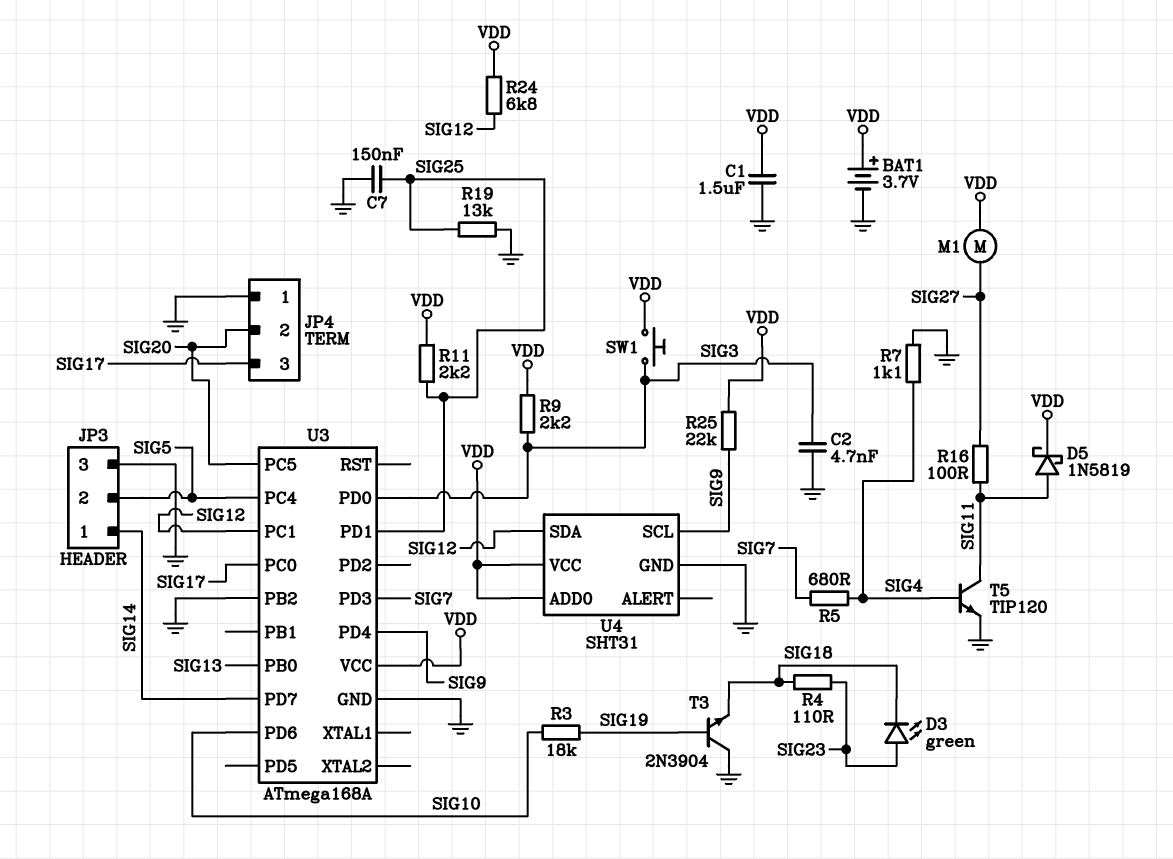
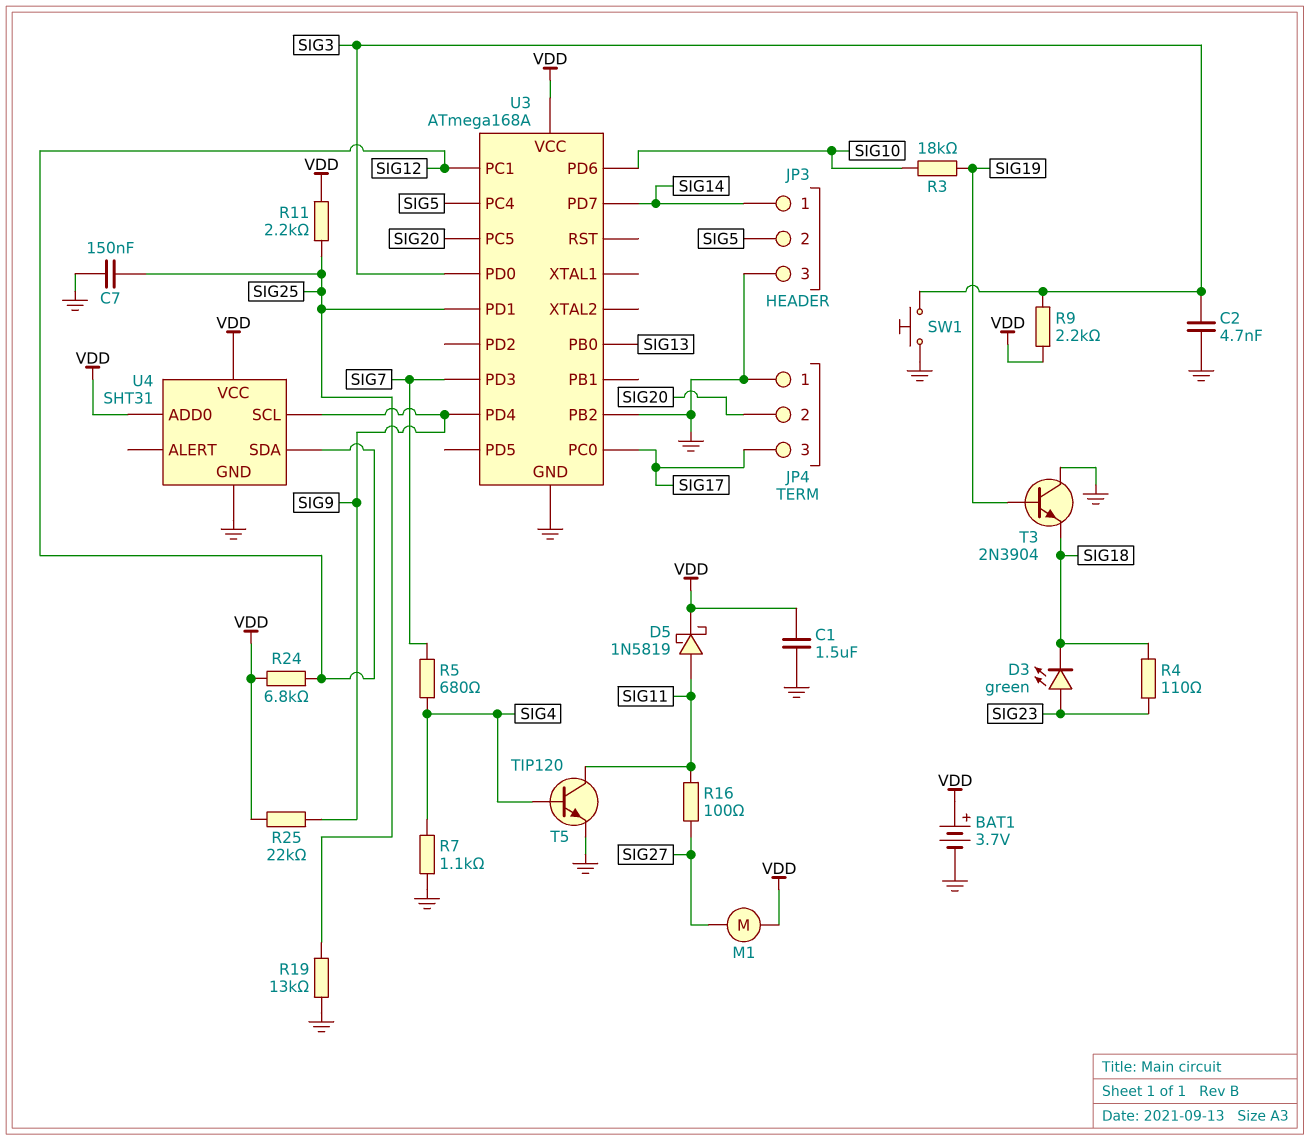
SW1: button (SIG3, VDD) -> button (GND, SIG3)

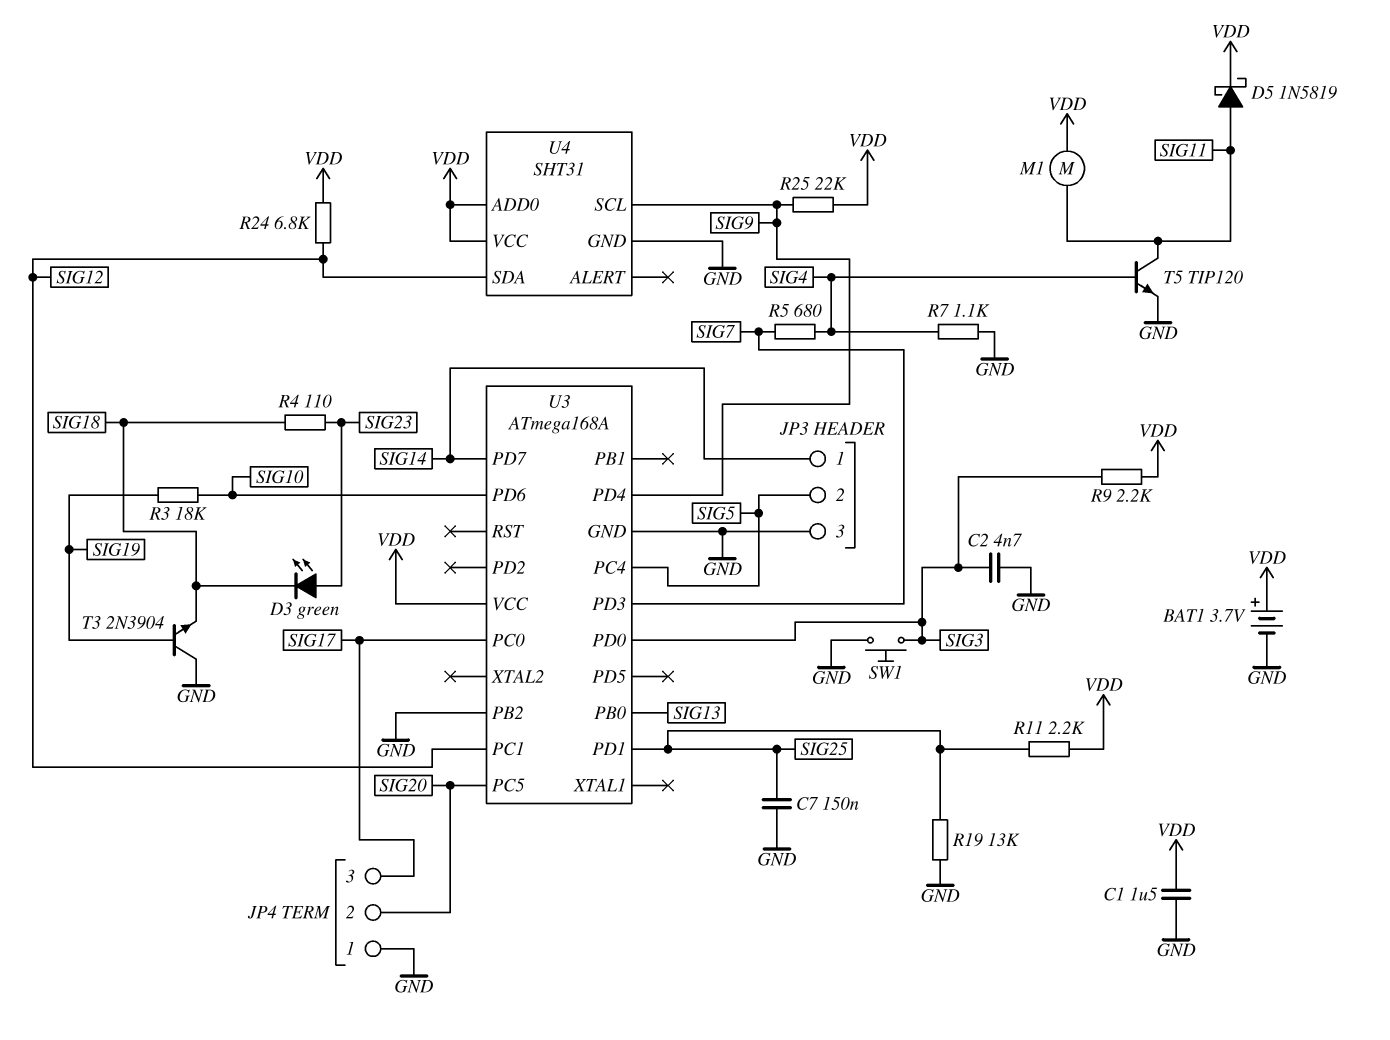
M1: motor (SIG27, VDD) -> motor (SIG11, VDD)
R16: 100 (SIG11, SIG27) -> none

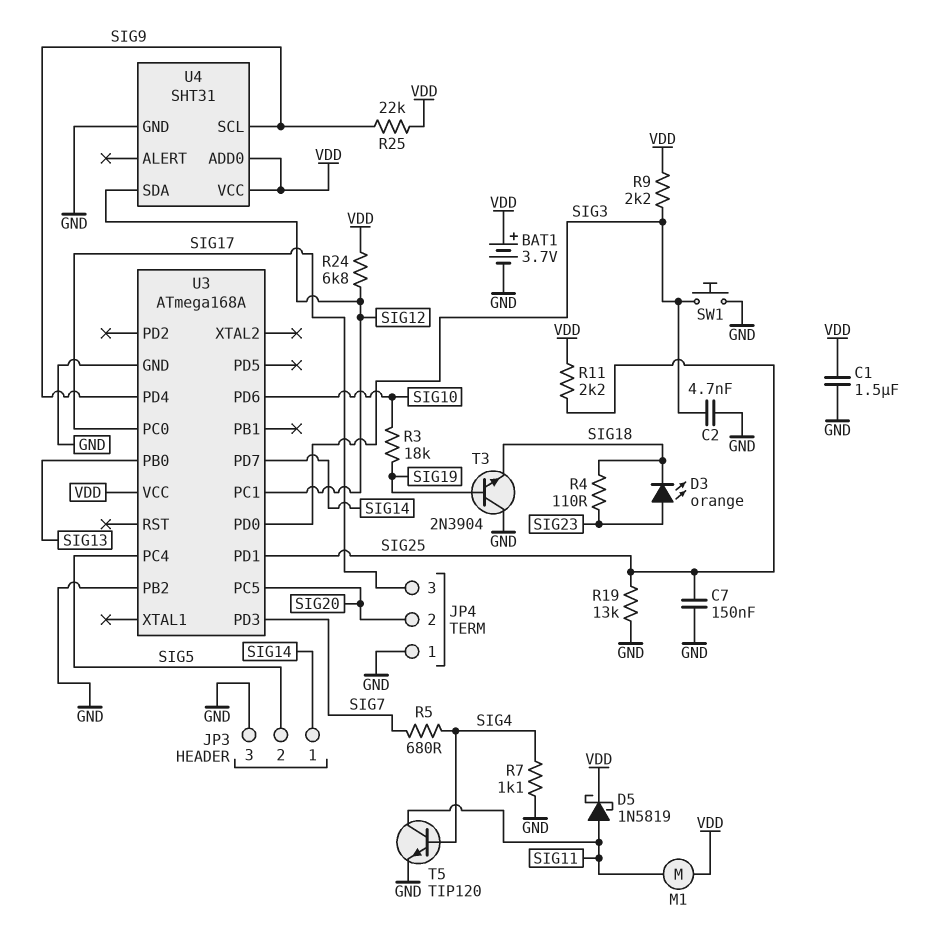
D3: LED green (A SIG23, K SIG18) -> LED orange (A SIG23, K SIG18)

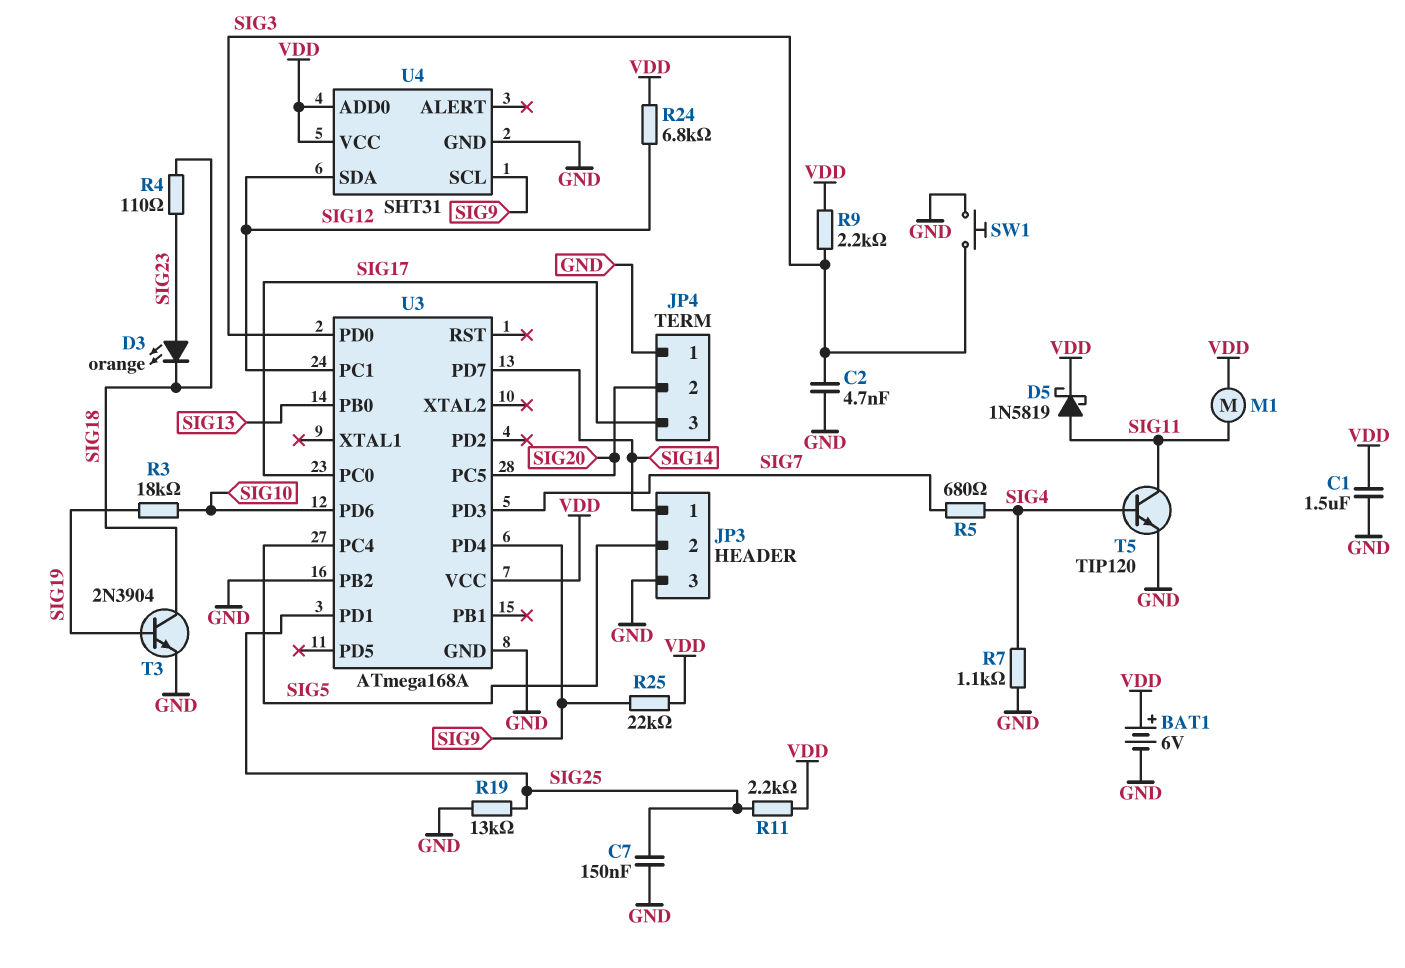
BAT1: 3.7V (plus VDD, minus GND) -> 6V (plus VDD, minus GND)
T3: NPN 2N3904 (B SIG19, C GND, E SIG18) -> NPN 2N3904 (B SIG19, C SIG18, E GND)

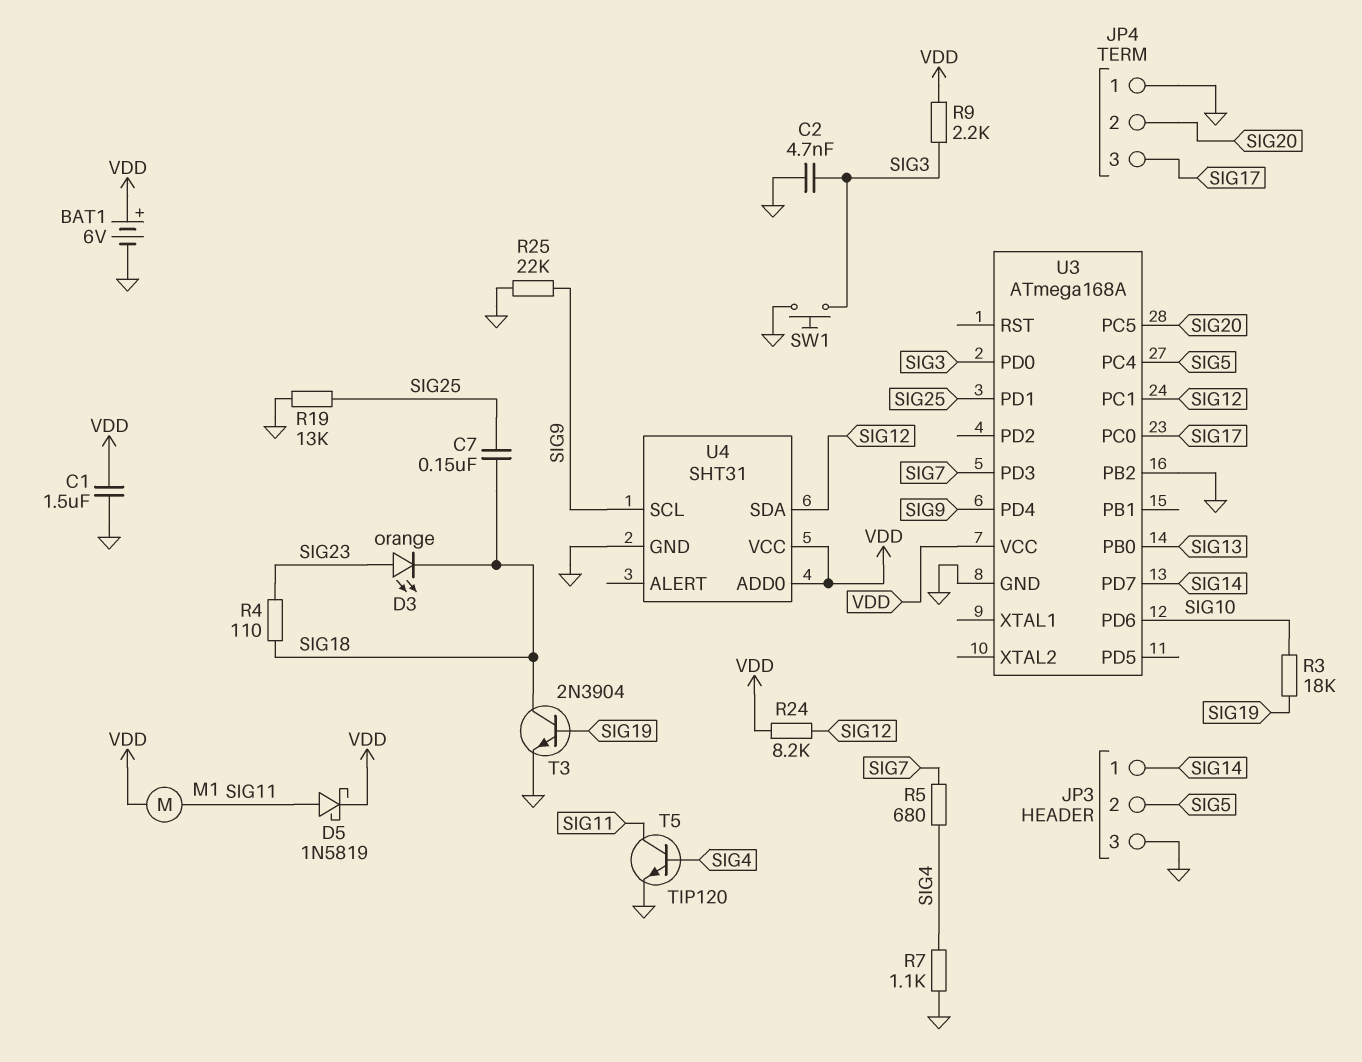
C7: 150nF (GND, SIG25) -> 150nF (SIG18, SIG25)
R11: 2.2k (SIG25, VDD) -> none
R24: 6.8k (SIG12, VDD) -> 8.2k (SIG12, VDD)
R25: 22k (SIG9, VDD) -> 22k (GND, SIG9)

